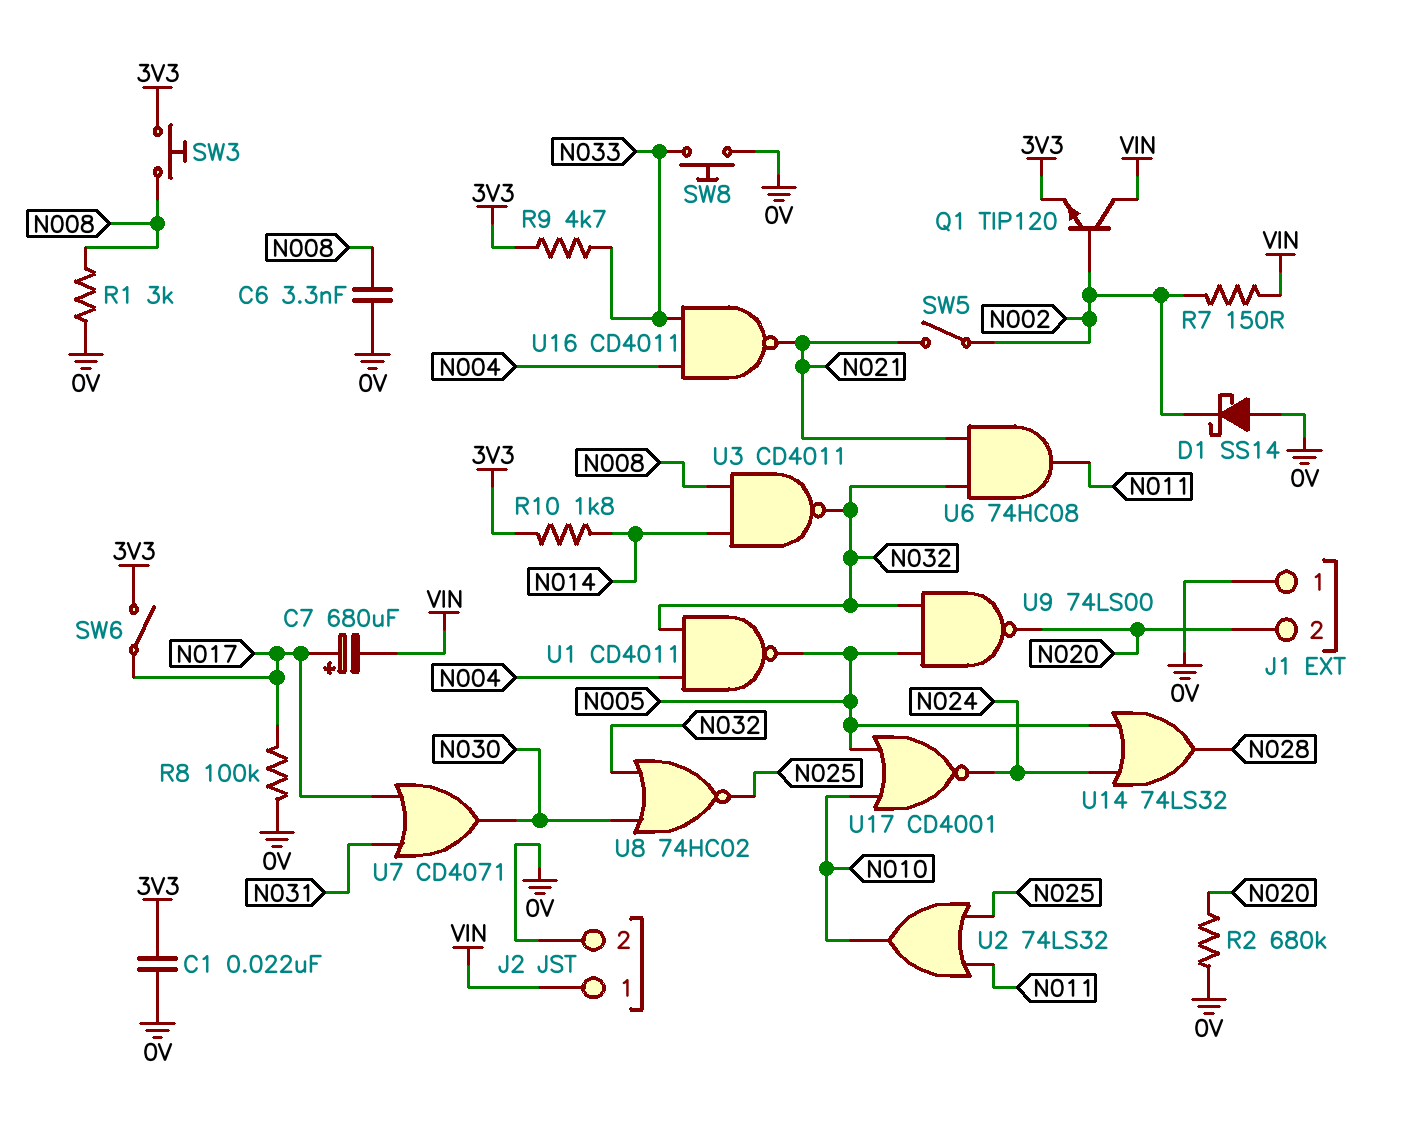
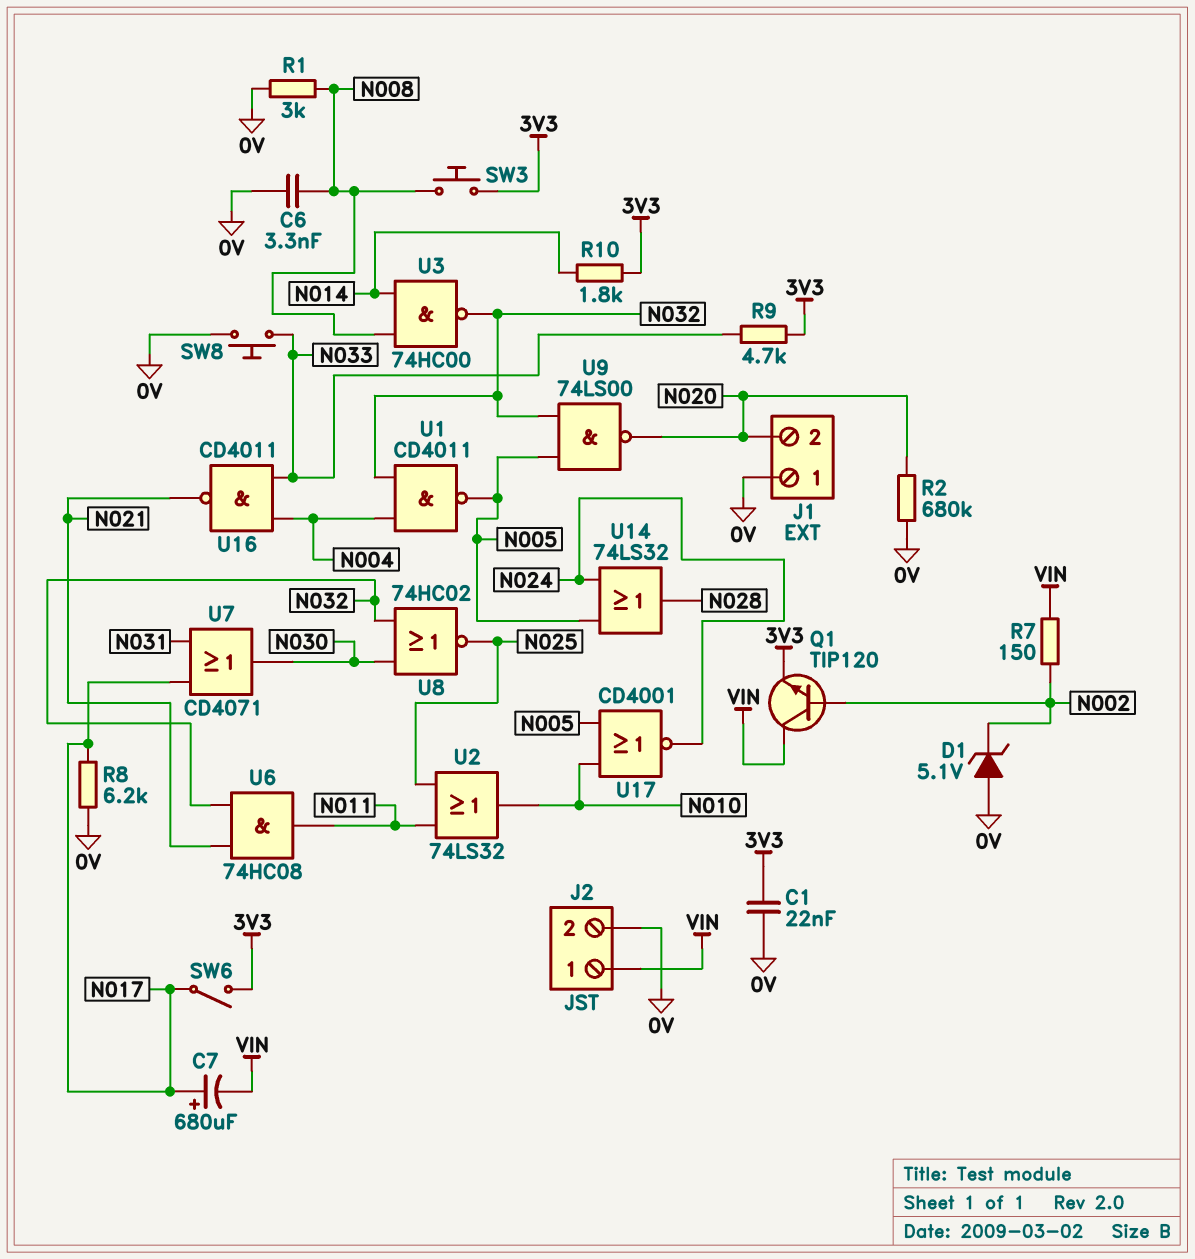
D1: schottky SS14 (A 0V, K N002) -> zener 5.1V (A 0V, K N002)
R8: 100k (0V, N017) -> 6.2k (0V, N017)
SW5: switch (N002, N021) -> none
U3: NAND CD4011 (in N008, in N014, out N032) -> NAND 74HC00 (in N008, in N014, out N032)

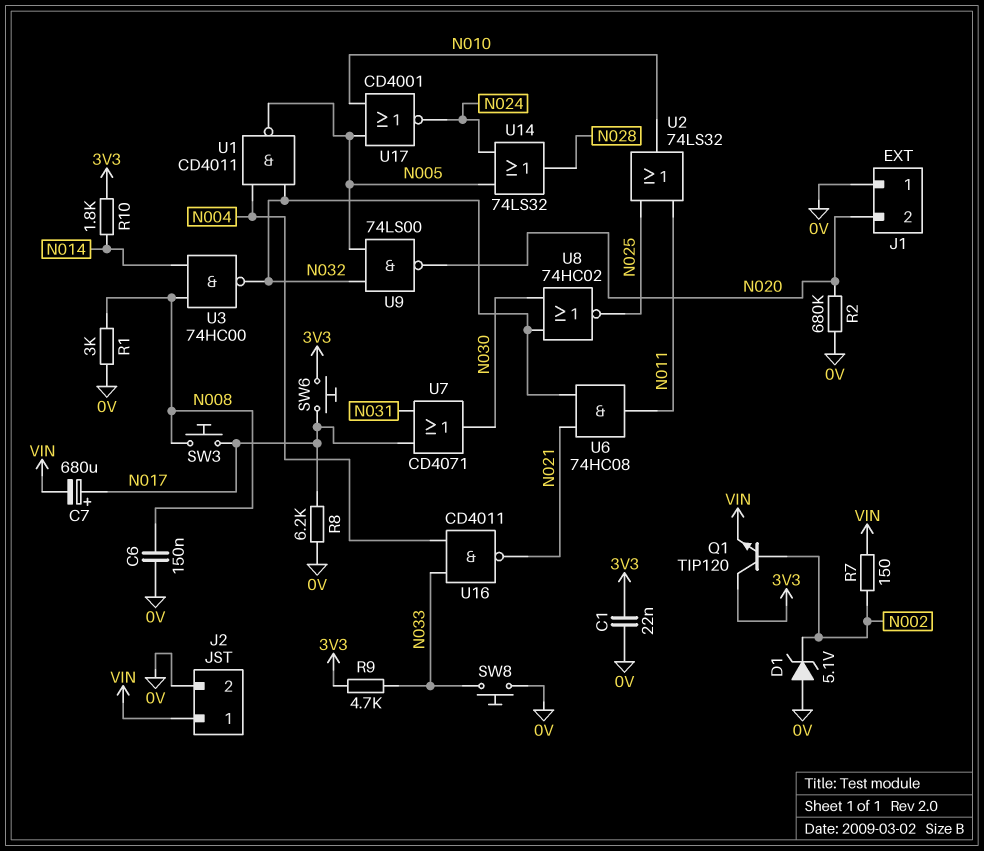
C6: 3.3nF (0V, N008) -> 150nF (0V, N008)
Q1: NPN TIP120 (B N002, C VIN, E 3V3) -> NPN TIP120 (B N002, C 3V3, E VIN)
SW3: button (3V3, N008) -> button (N008, N017)
SW6: switch (3V3, N017) -> button (3V3, N017)

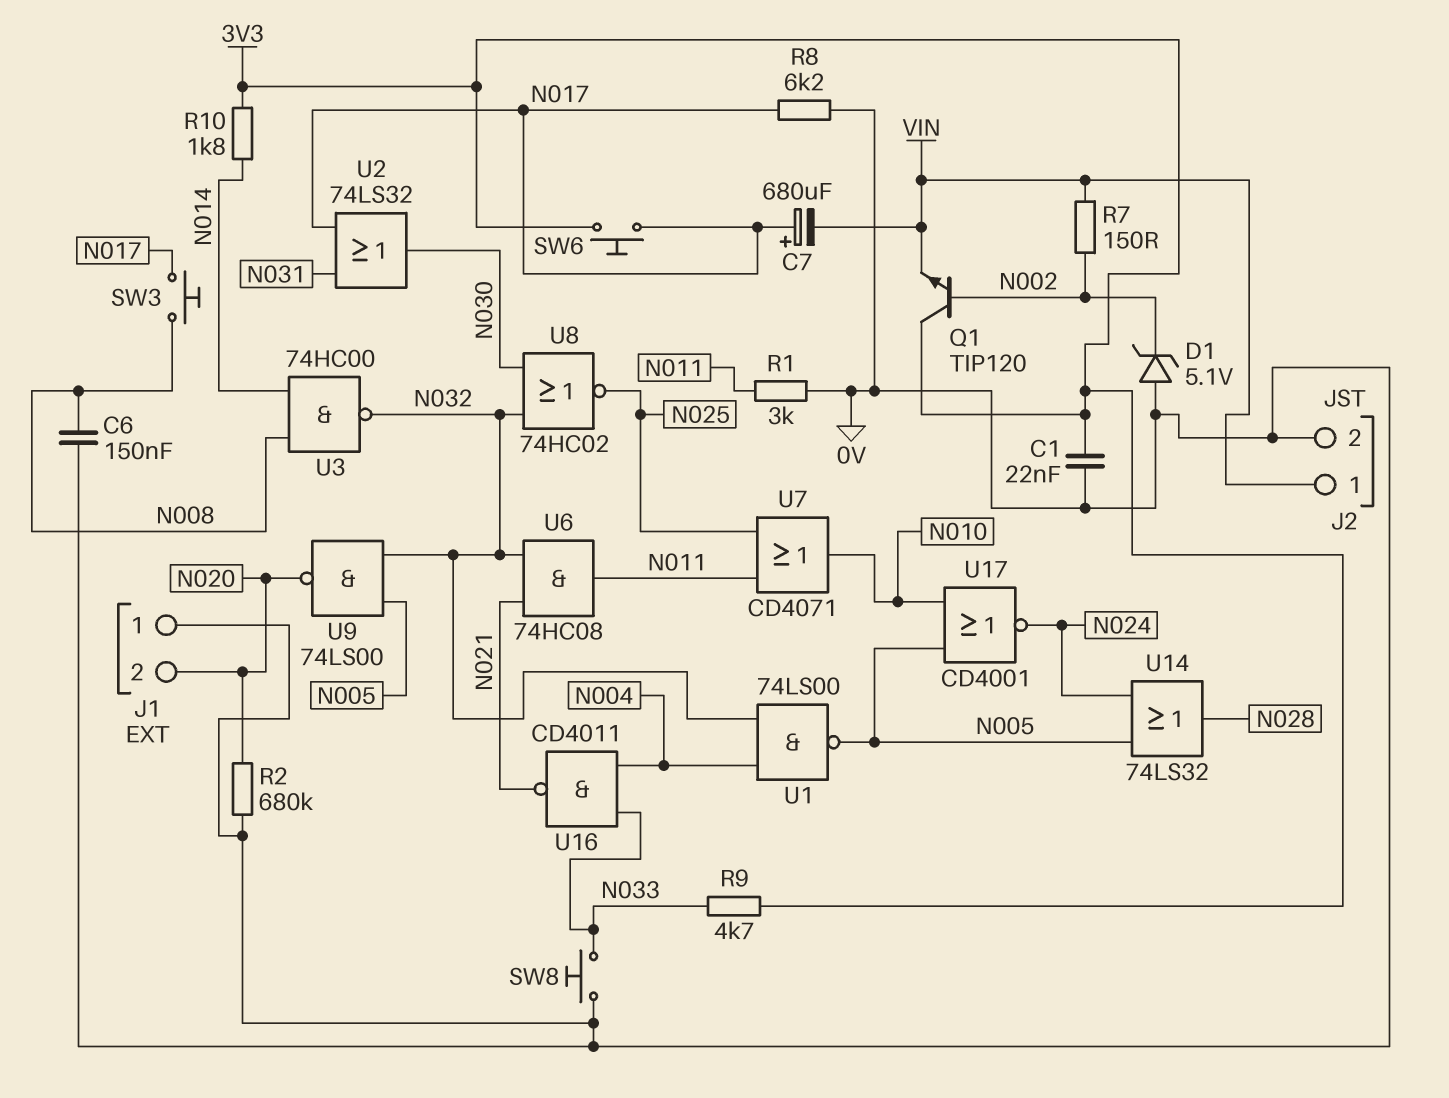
R1: 3k (0V, N008) -> 3k (0V, N011)
U1: NAND CD4011 (in N004, in N032, out N005) -> NAND 74LS00 (in N004, in N032, out N005)
U2: OR 74LS32 (in N011, in N025, out N010) -> OR 74LS32 (in N017, in N031, out N030)
U7: OR CD4071 (in N017, in N031, out N030) -> OR CD4071 (in N011, in N025, out N010)

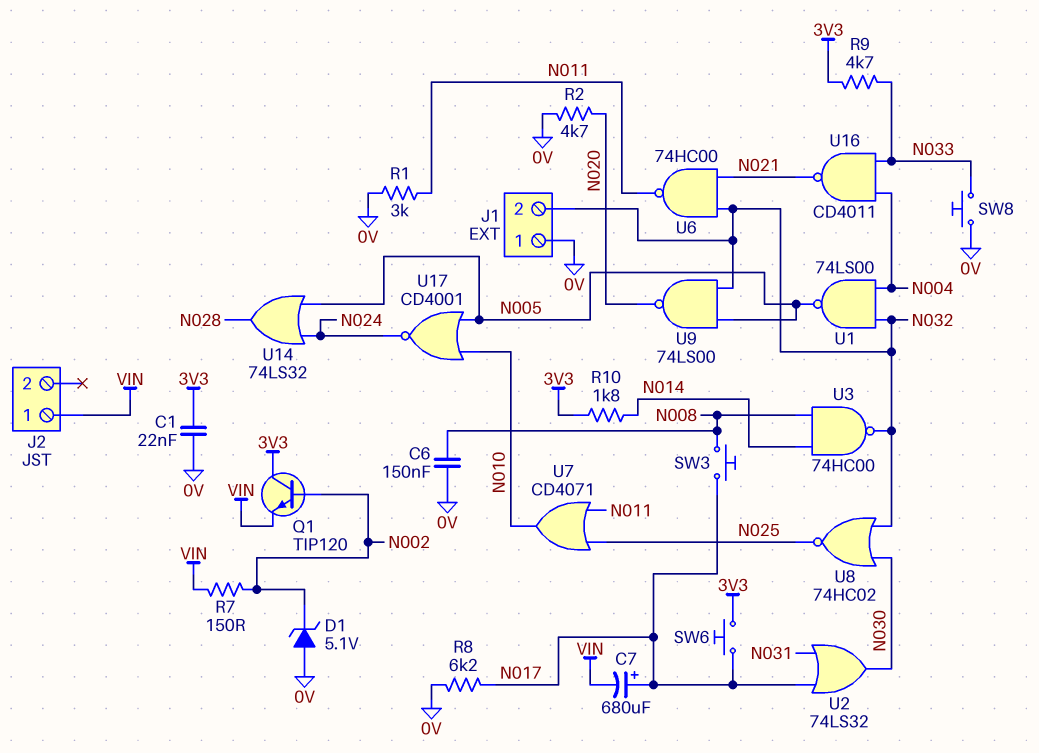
J1 pin 2: N020 -> N032
J2 pin 2: 0V -> none
R2: 680k (0V, N020) -> 4.7k (0V, N020)
U6: AND 74HC08 (in N021, in N032, out N011) -> NAND 74HC00 (in N021, in N032, out N011)

